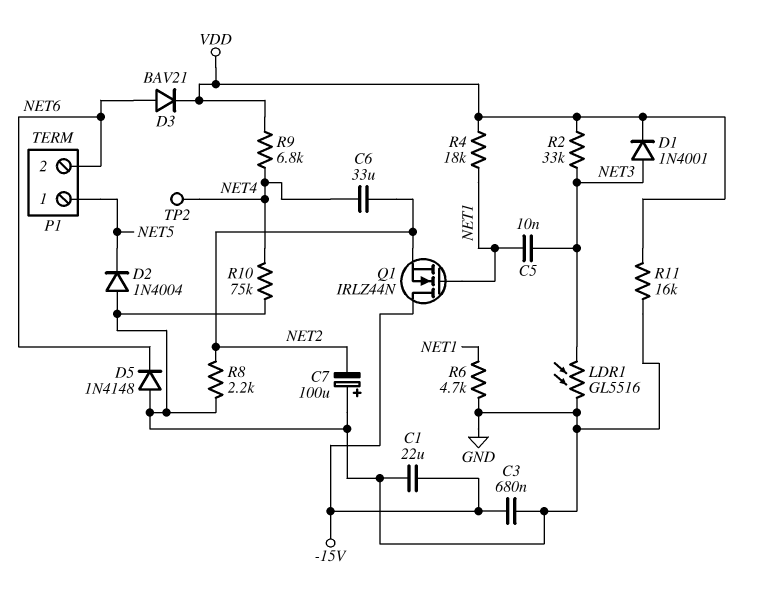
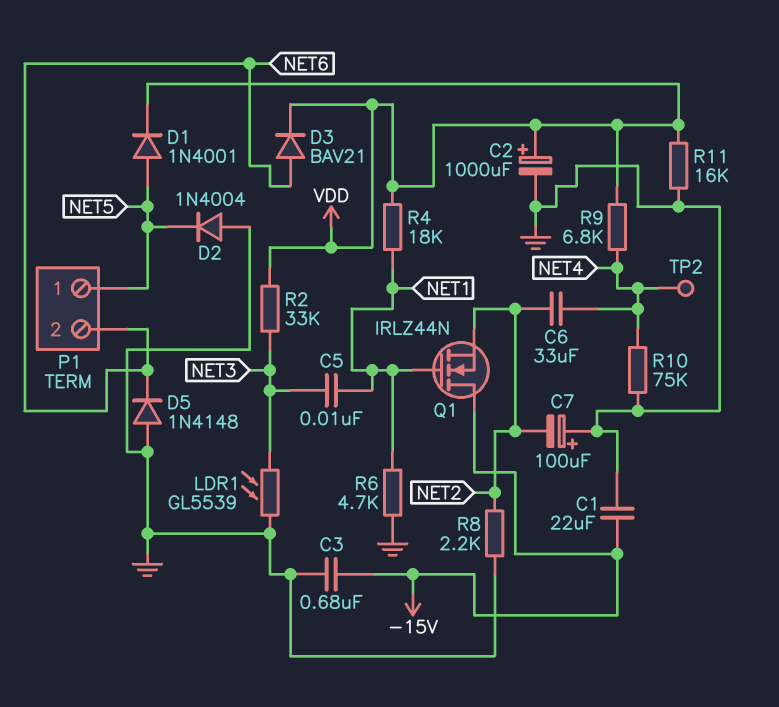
C2: none -> 1000uF (plus VDD, minus GND)
D1: diode 1N4001 (A NET3, K VDD) -> diode 1N4001 (A NET5, K VDD)
LDR1: GL5516 (GND, NET3) -> GL5539 (GND, NET3)

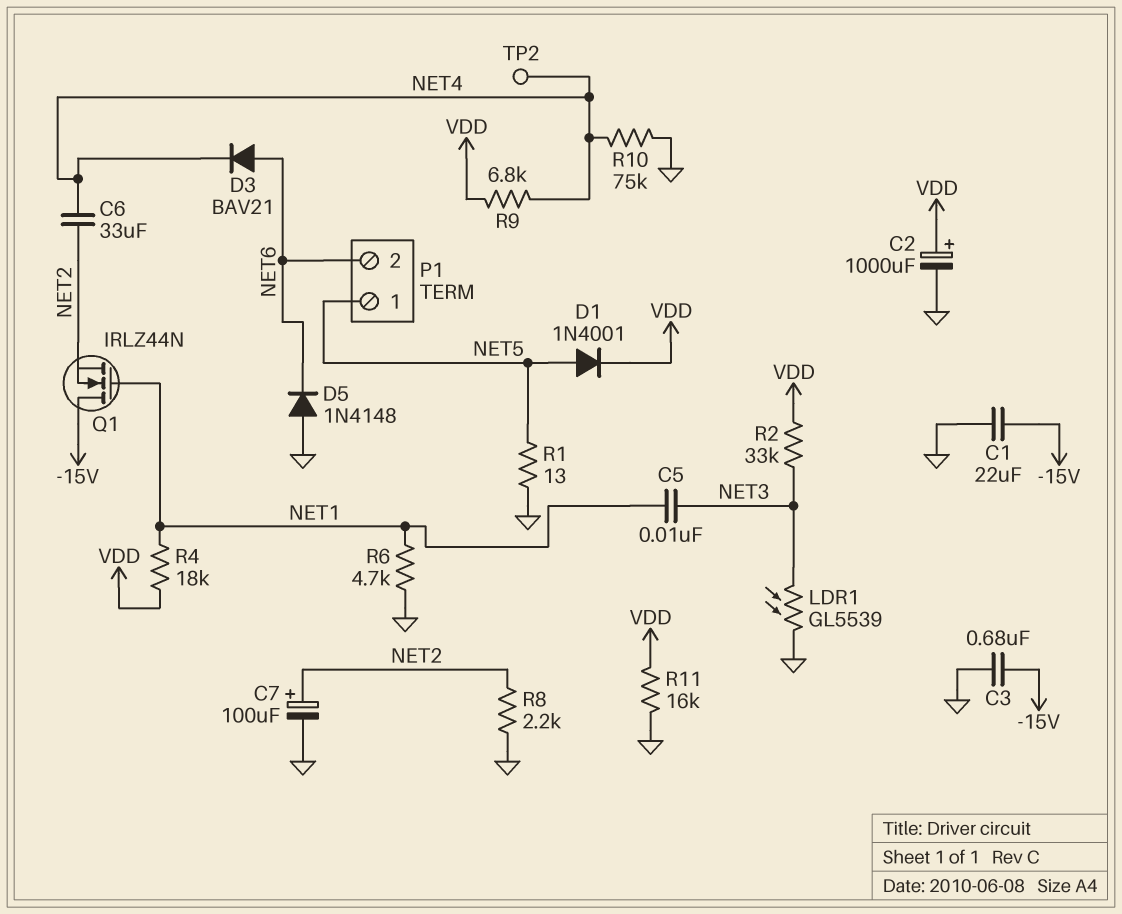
C7: 100uF (plus GND, minus NET2) -> 100uF (plus NET2, minus GND)
D2: diode 1N4004 (A GND, K NET5) -> none
D3: diode BAV21 (A NET6, K VDD) -> diode BAV21 (A NET6, K NET4)
R1: none -> 13 (GND, NET5)

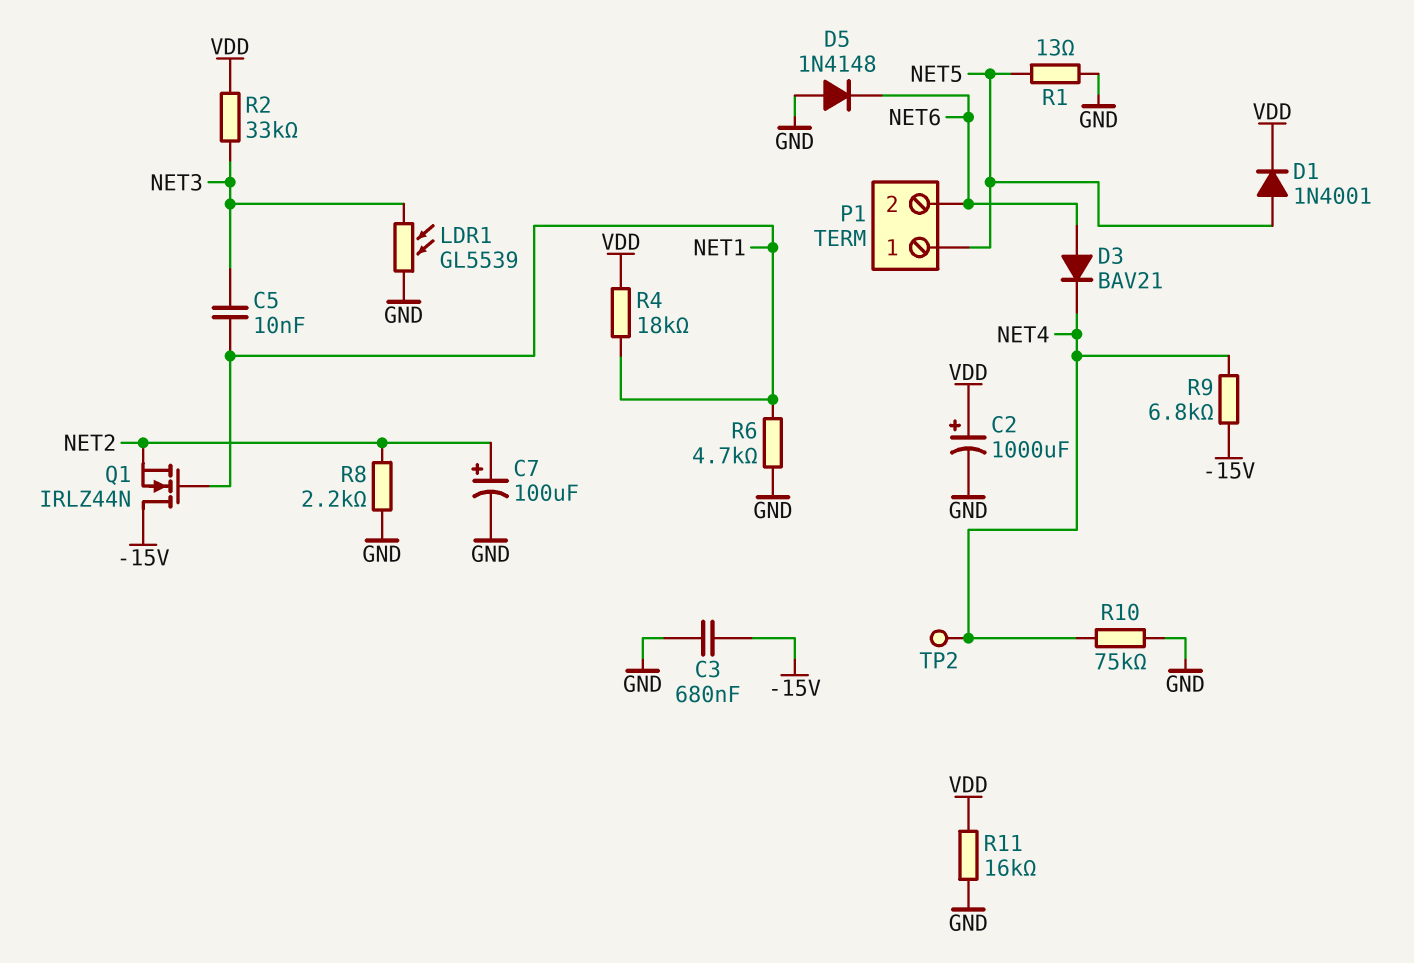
C1: 22uF (-15V, GND) -> none
C6: 33uF (NET2, NET4) -> none
R9: 6.8k (NET4, VDD) -> 6.8k (-15V, NET4)

